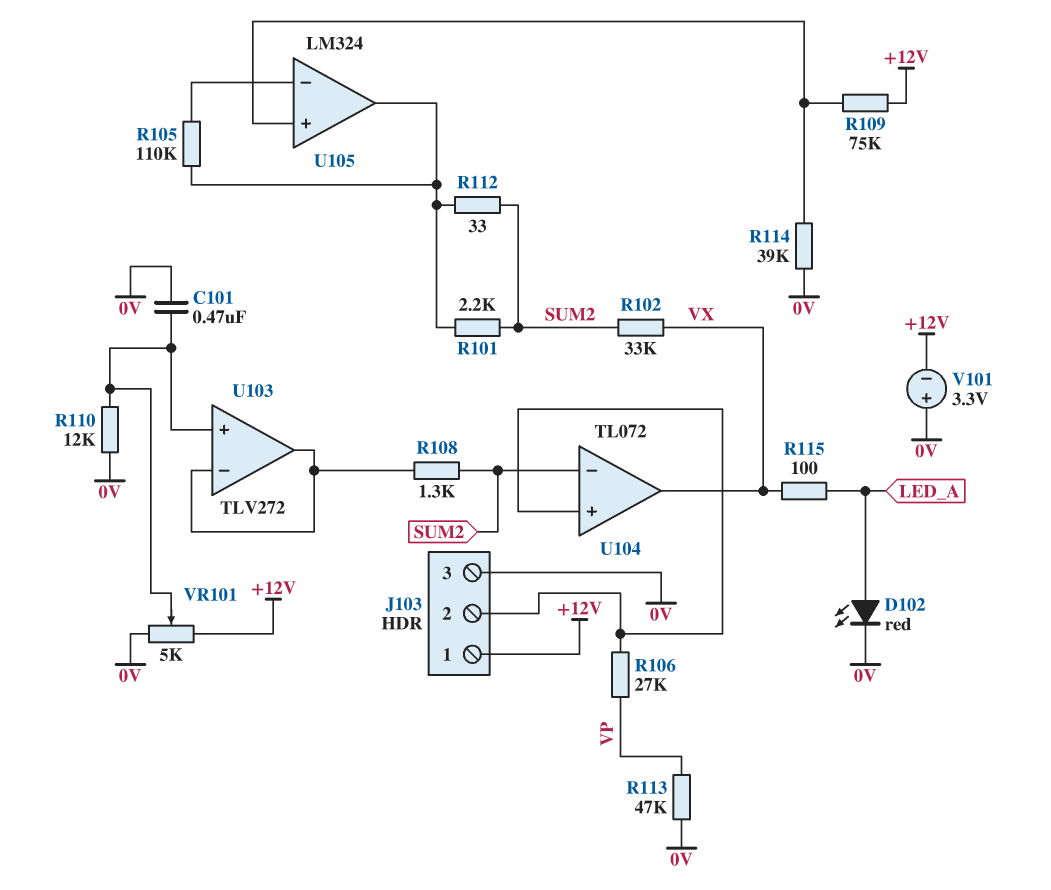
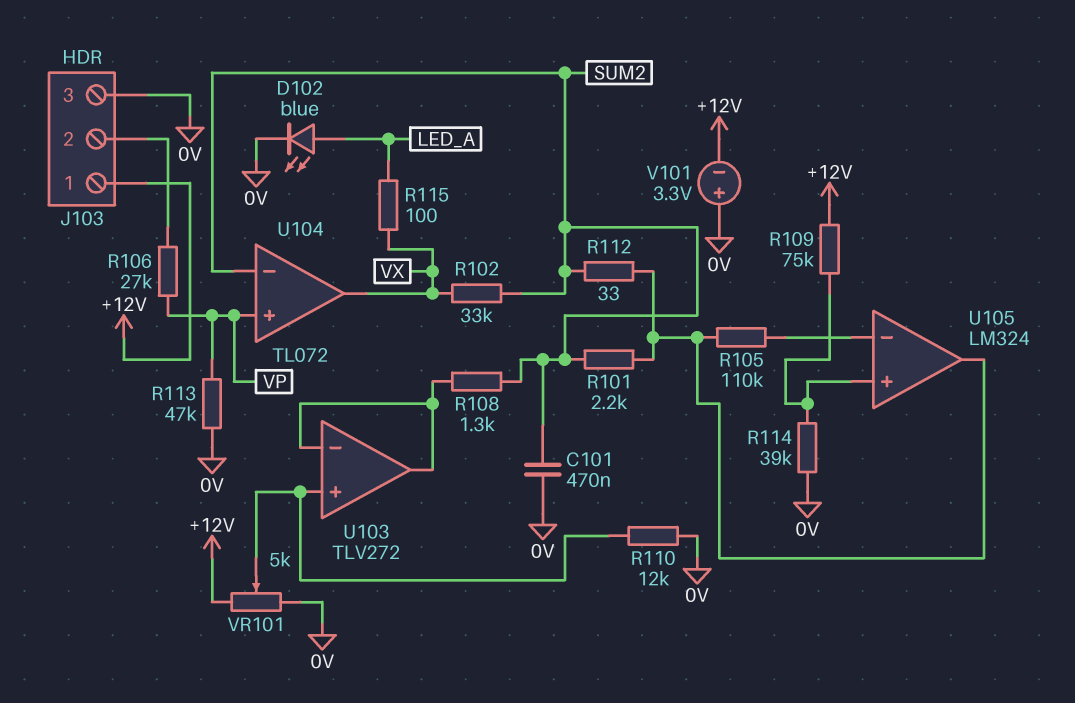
C101: 470nF (0V, U103/in+) -> 470nF (0V, SUM2)
D102: LED red (A LED_A, K 0V) -> LED blue (A LED_A, K 0V)
U104 pin in+: J103/2 -> VP

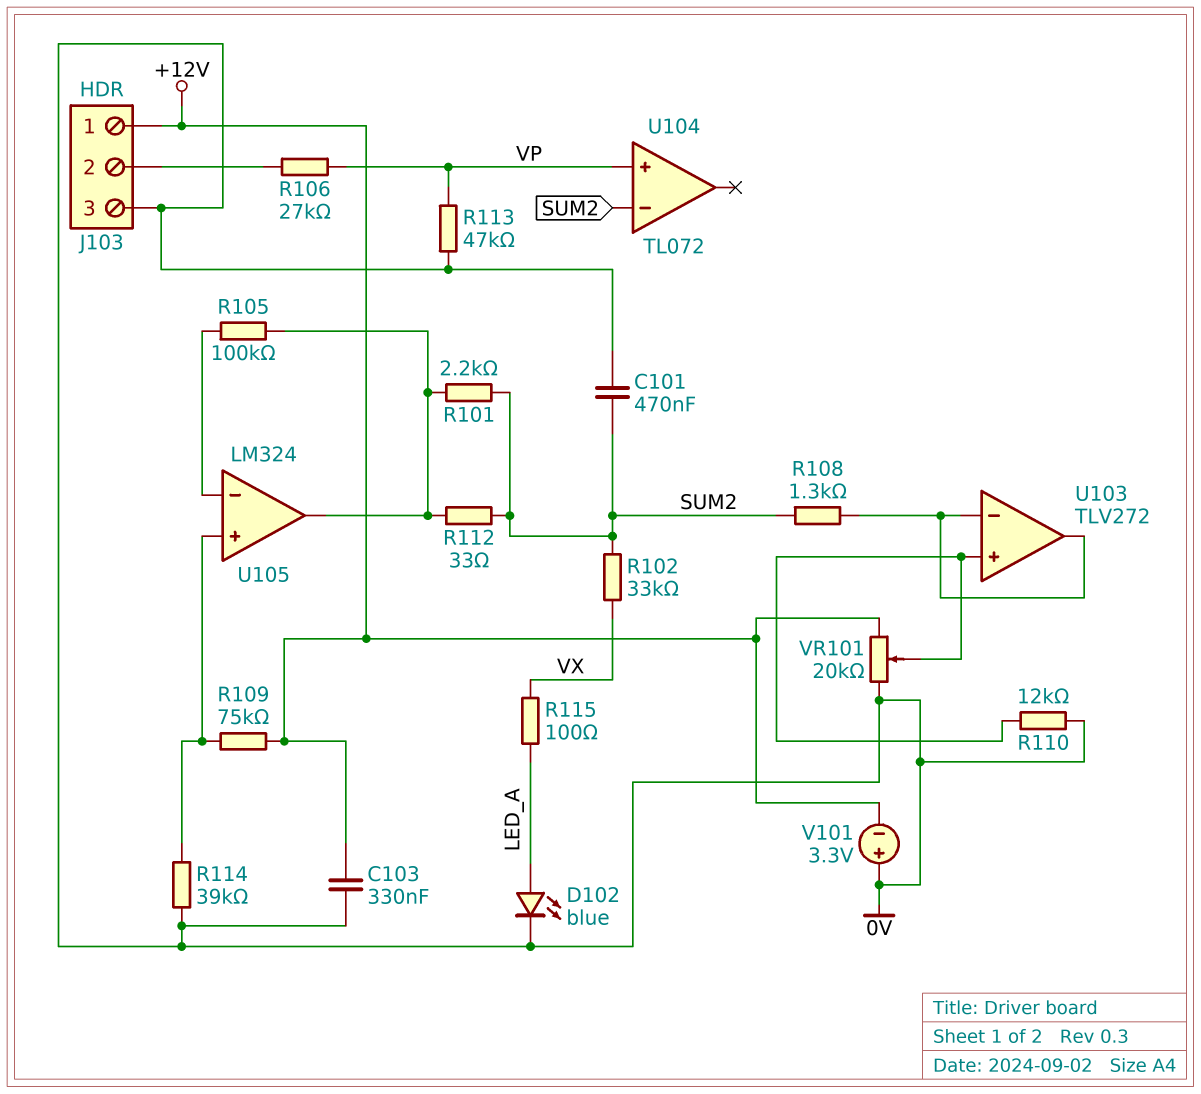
C103: none -> 330nF (+12V, 0V)
R105: 110k (U105/in-, U105/out) -> 100k (U105/in-, U105/out)
U104 pin out: VX -> none
VR101: 5k (+12V, 0V, wiper U103/in+) -> 20k (+12V, 0V, wiper U103/in+)

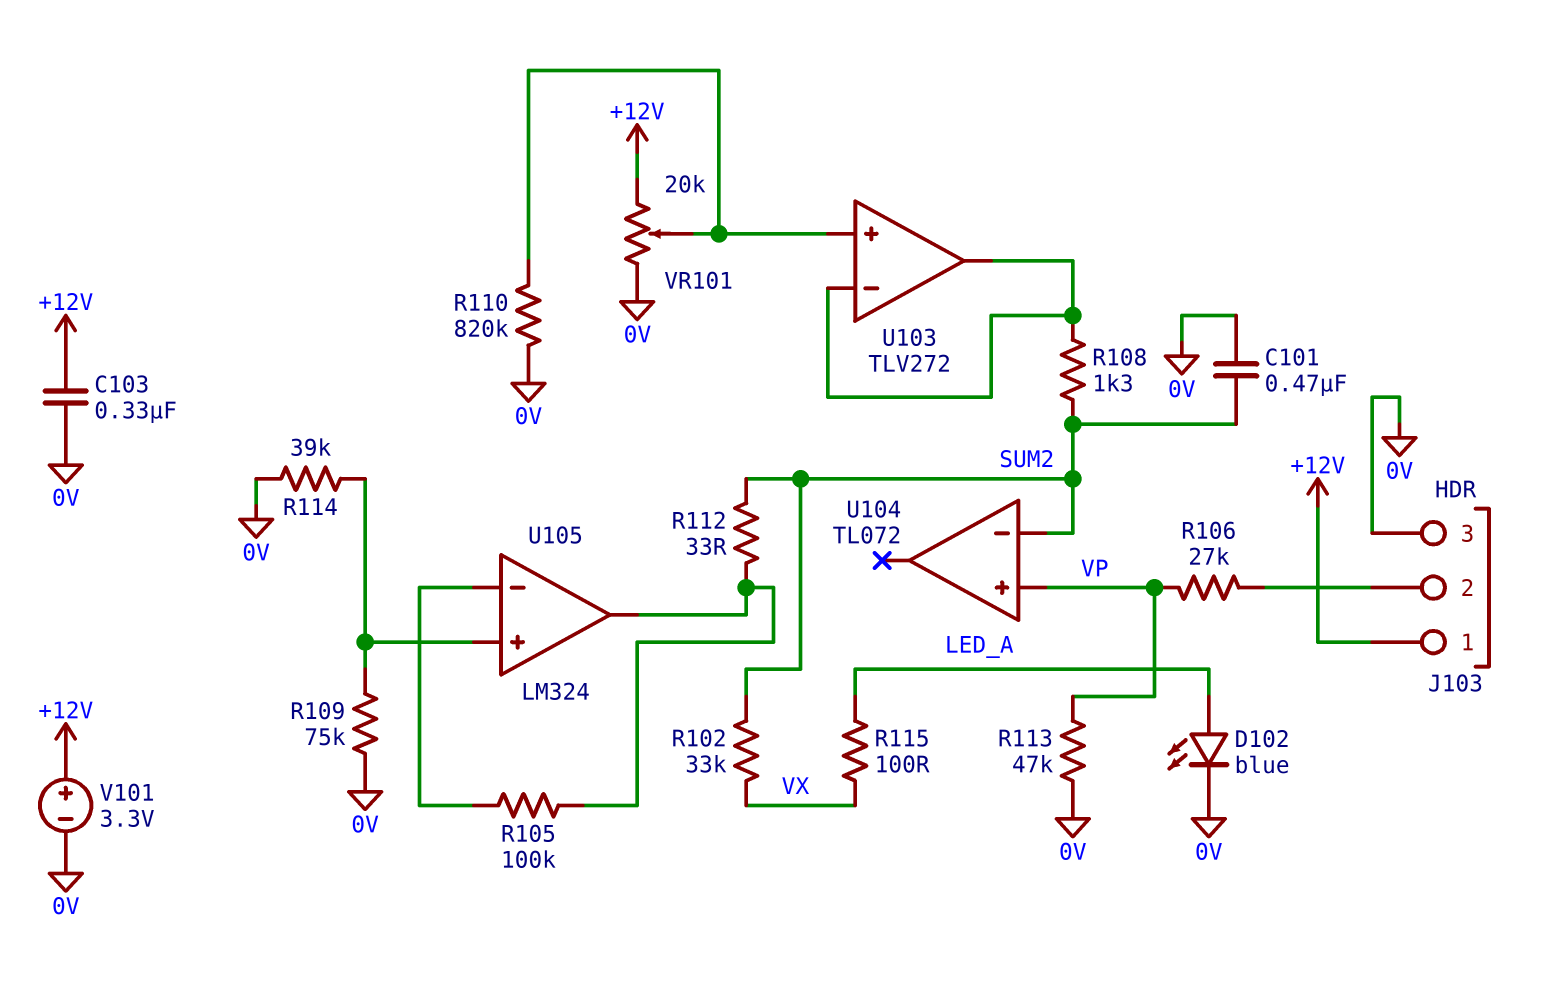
R101: 2.2k (SUM2, U105/out) -> none
R109: 75k (+12V, U105/in+) -> 75k (0V, U105/in+)
R110: 12k (0V, U103/in+) -> 820k (0V, U103/in+)
V101: 3.3V (plus 0V, minus +12V) -> 3.3V (plus +12V, minus 0V)

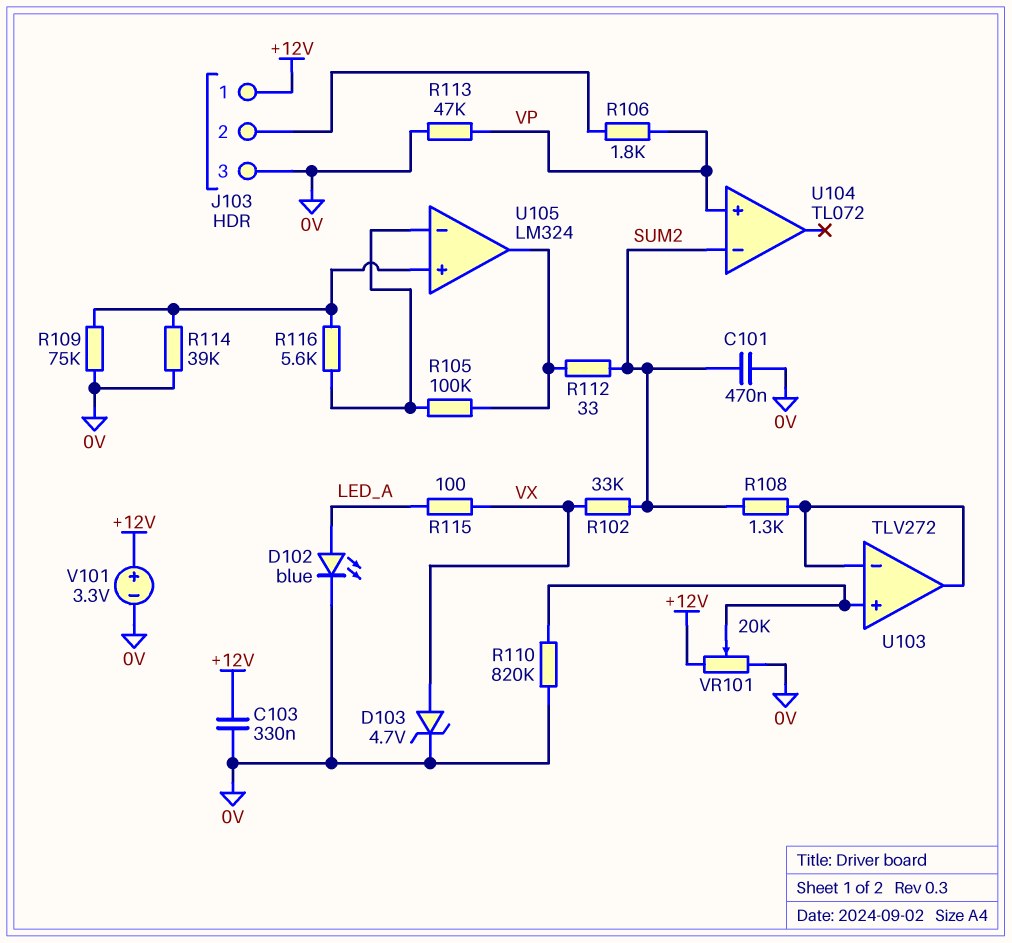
D103: none -> zener 4.7V (A VX, K 0V)
R106: 27k (J103/2, VP) -> 1.8k (J103/2, VP)
R116: none -> 5.6k (U105/in+, U105/in-)

